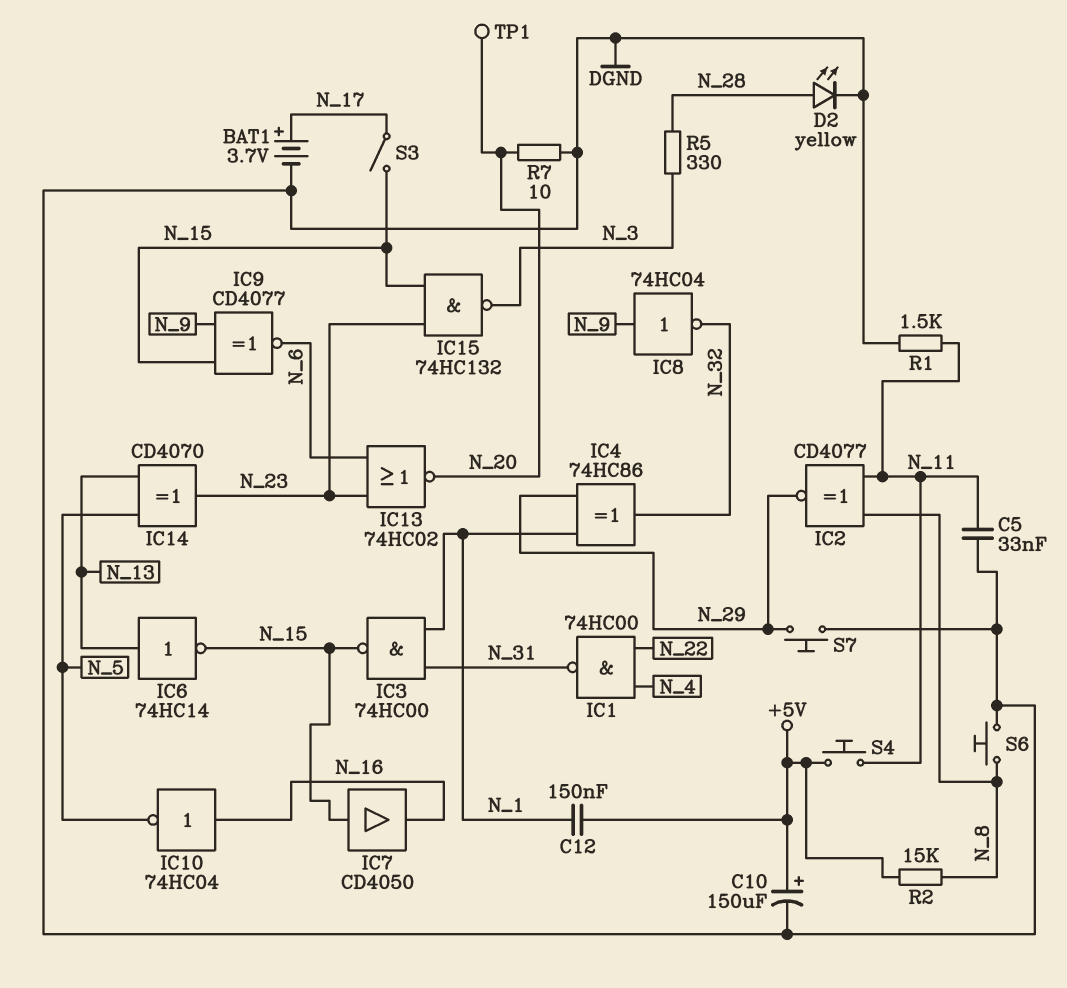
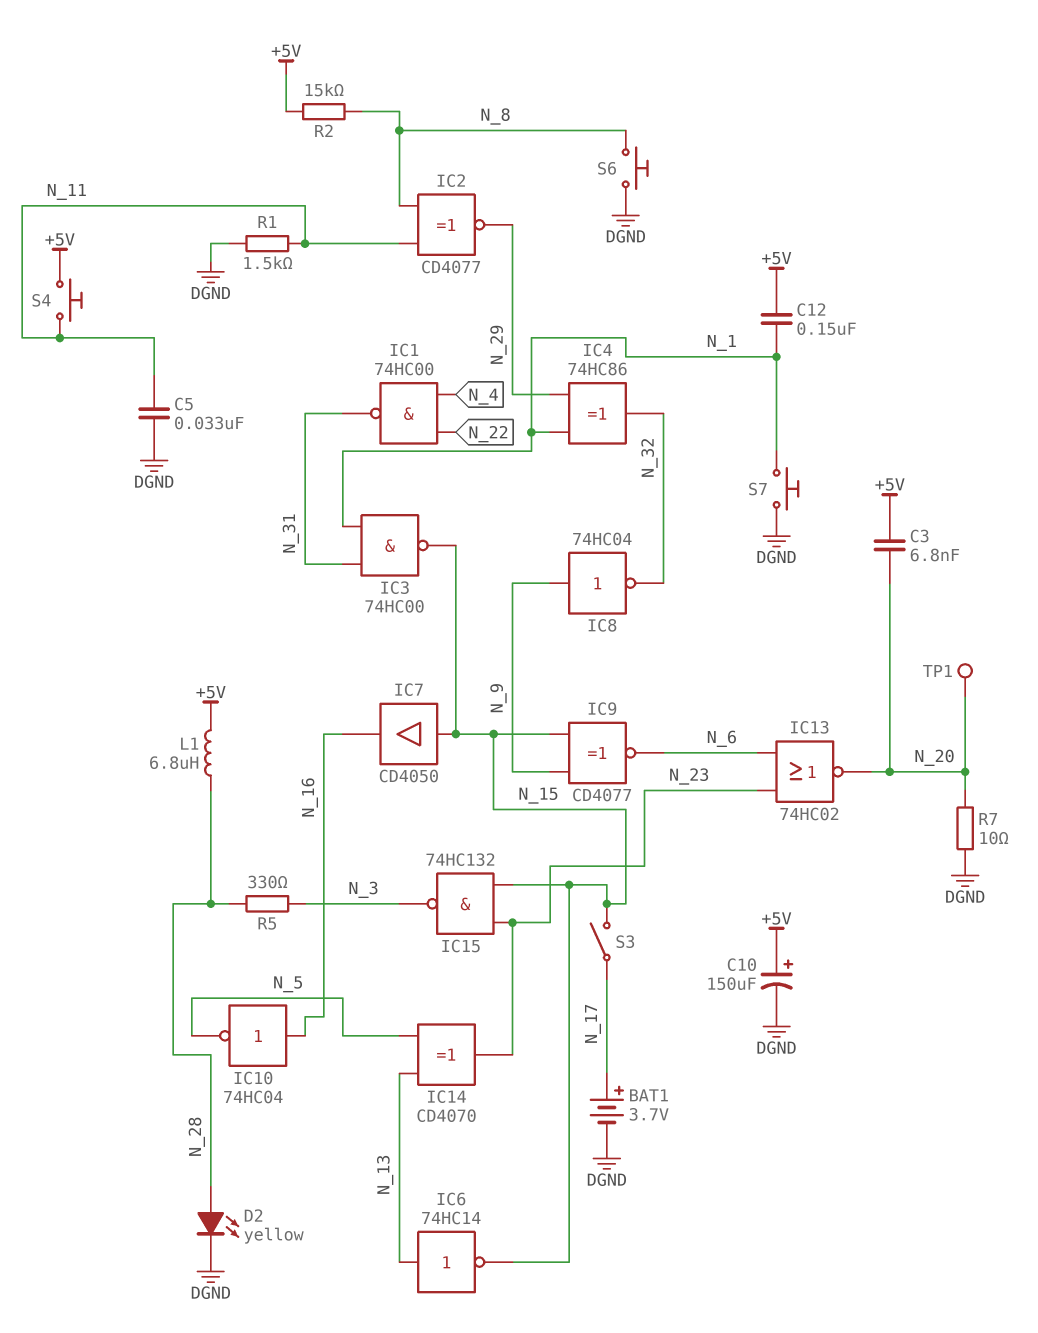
C3: none -> 6.8nF (+5V, N_20)
L1: none -> 6.8uH (+5V, N_28)
S7: button (DGND, N_29) -> button (DGND, N_1)

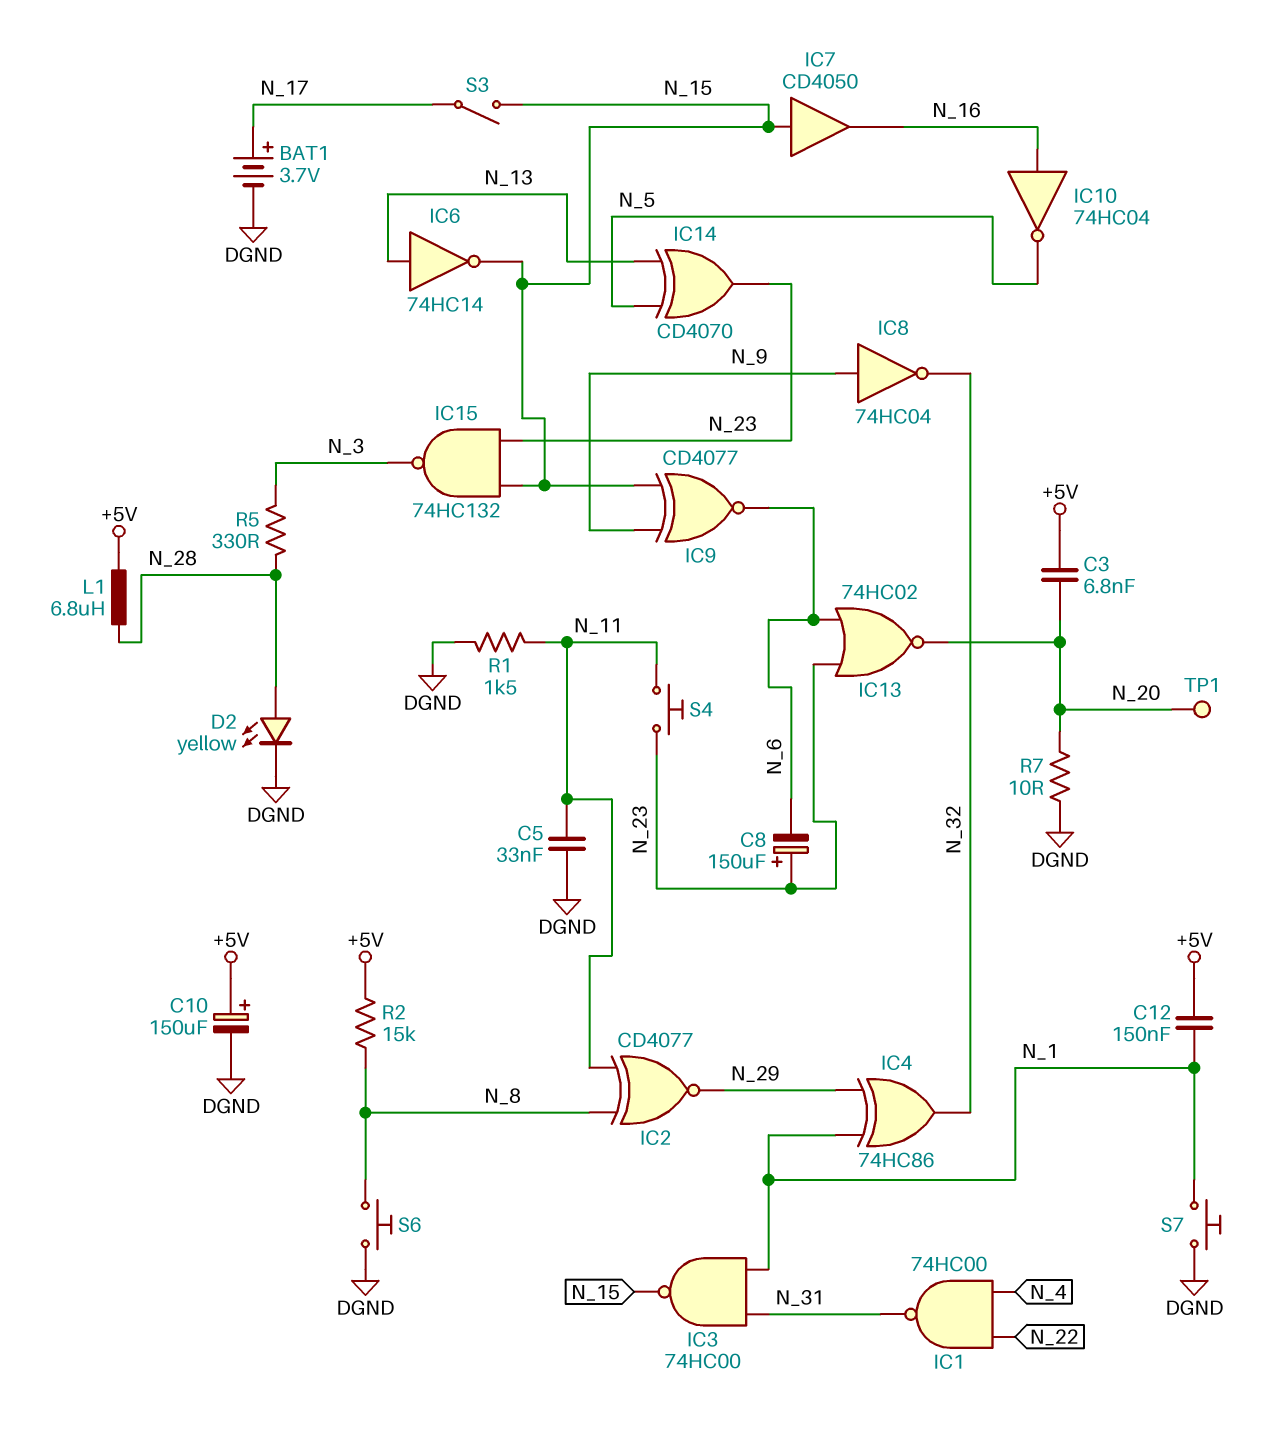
C8: none -> 150uF (plus N_23, minus N_6)
S4: button (+5V, N_11) -> button (N_11, N_23)

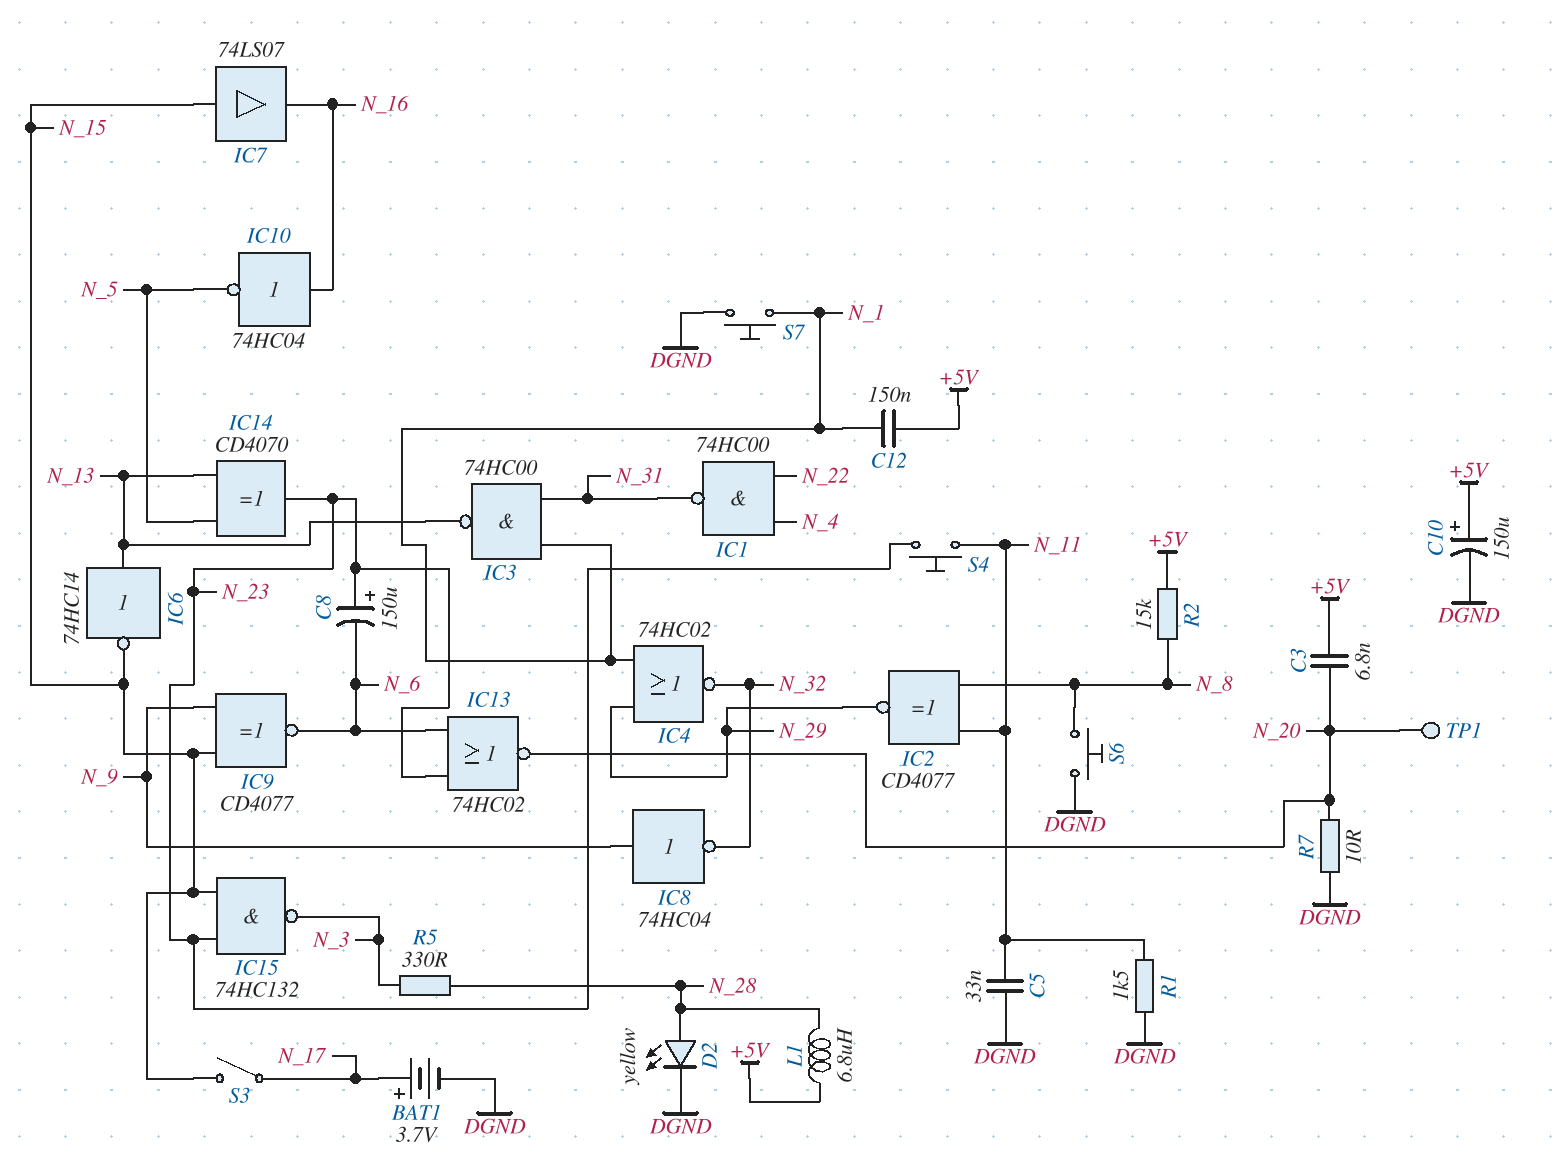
IC3: NAND 74HC00 (in N_1, in N_31, out N_15) -> NAND 74HC00 (in N_1, in N_31, out N_13)
IC4: XOR 74HC86 (in N_1, in N_29, out N_32) -> NOR 74HC02 (in N_1, in N_29, out N_32)
IC7: buffer CD4050 (in N_15, out N_16) -> buffer 74LS07 (in N_15, out N_16)

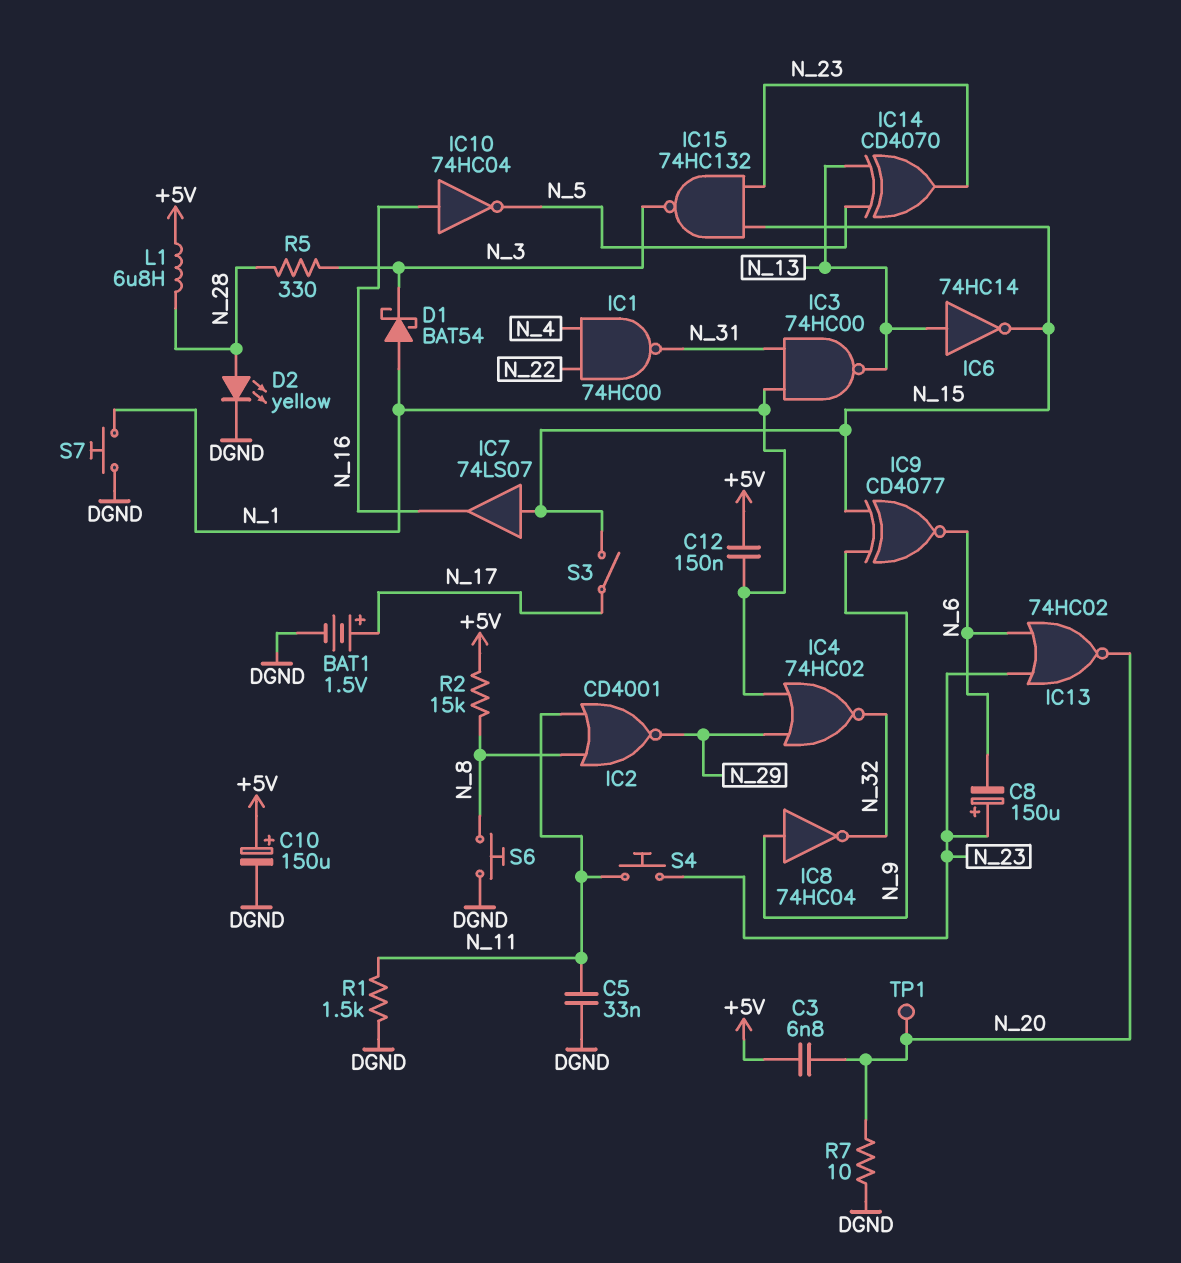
BAT1: 3.7V (plus N_17, minus DGND) -> 1.5V (plus N_17, minus DGND)
D1: none -> schottky BAT54 (A N_1, K N_3)
IC2: XNOR CD4077 (in N_8, in N_11, out N_29) -> NOR CD4001 (in N_8, in N_11, out N_29)

